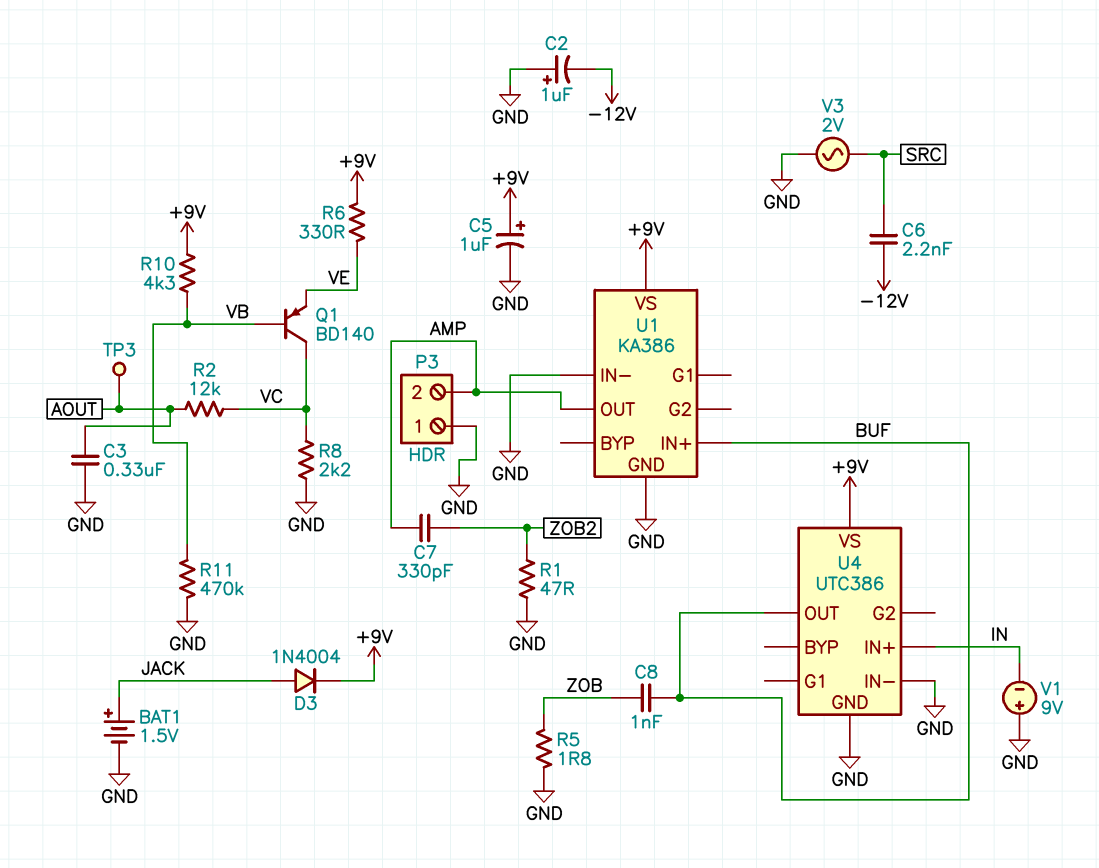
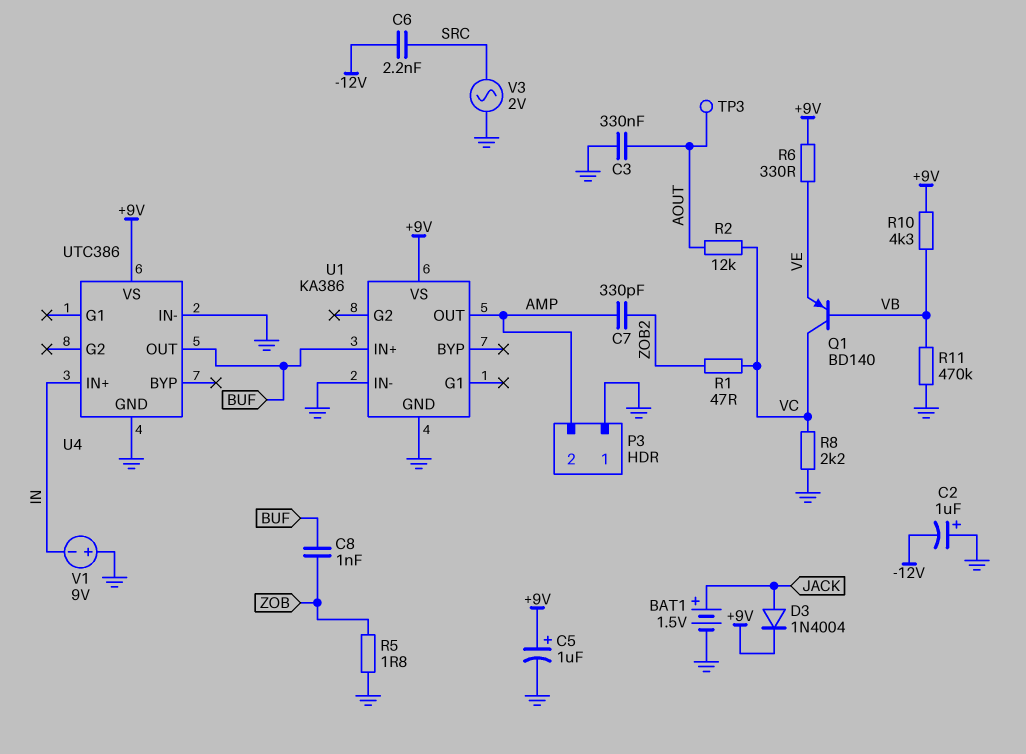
R1: 47 (GND, ZOB2) -> 47 (VC, ZOB2)

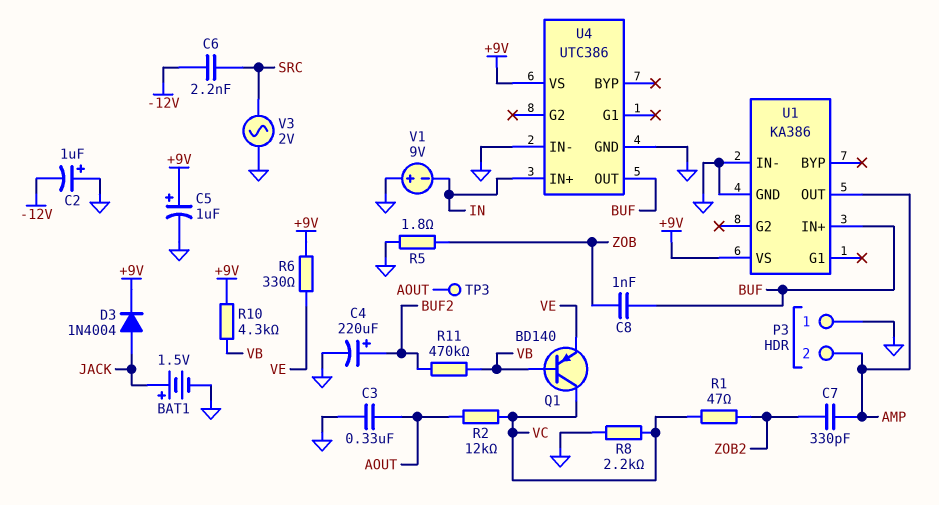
C4: none -> 220uF (plus BUF2, minus GND)
R11: 470k (GND, VB) -> 470k (BUF2, VB)

